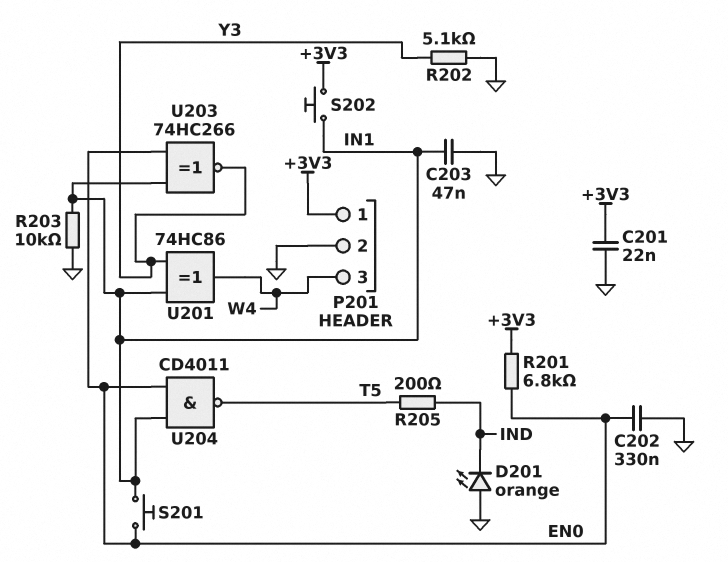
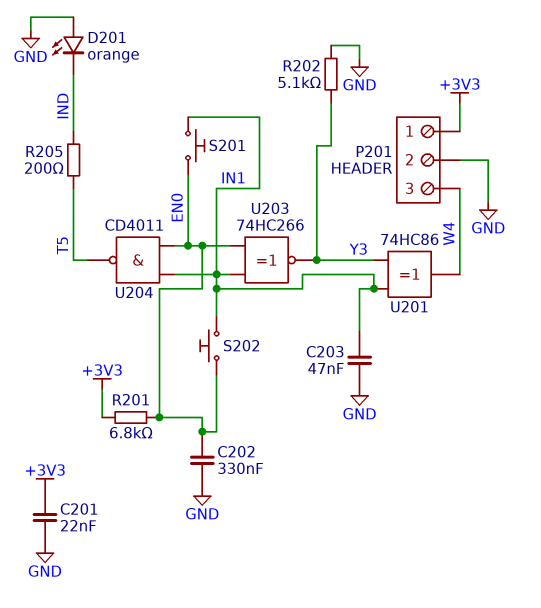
R203: 10k (GND, IN1) -> none
S202: button (+3V3, IN1) -> button (EN0, IN1)

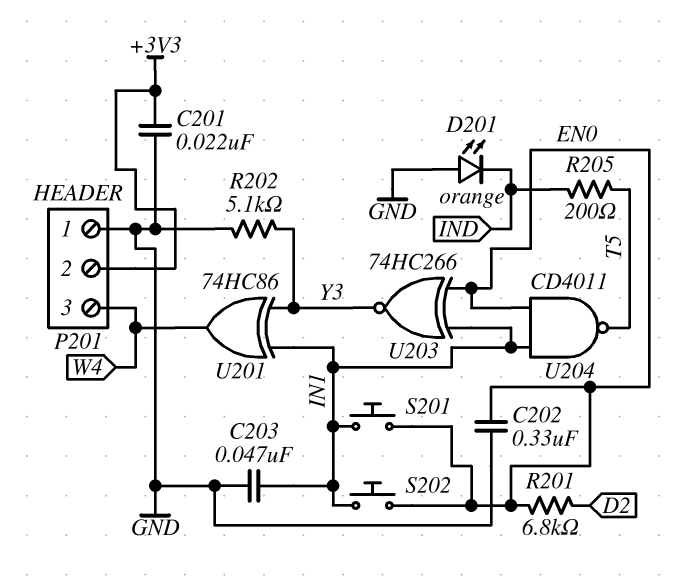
P201 pin 1: +3V3 -> GND
P201 pin 2: GND -> +3V3
R201: 6.8k (+3V3, EN0) -> 6.8k (D2, EN0)

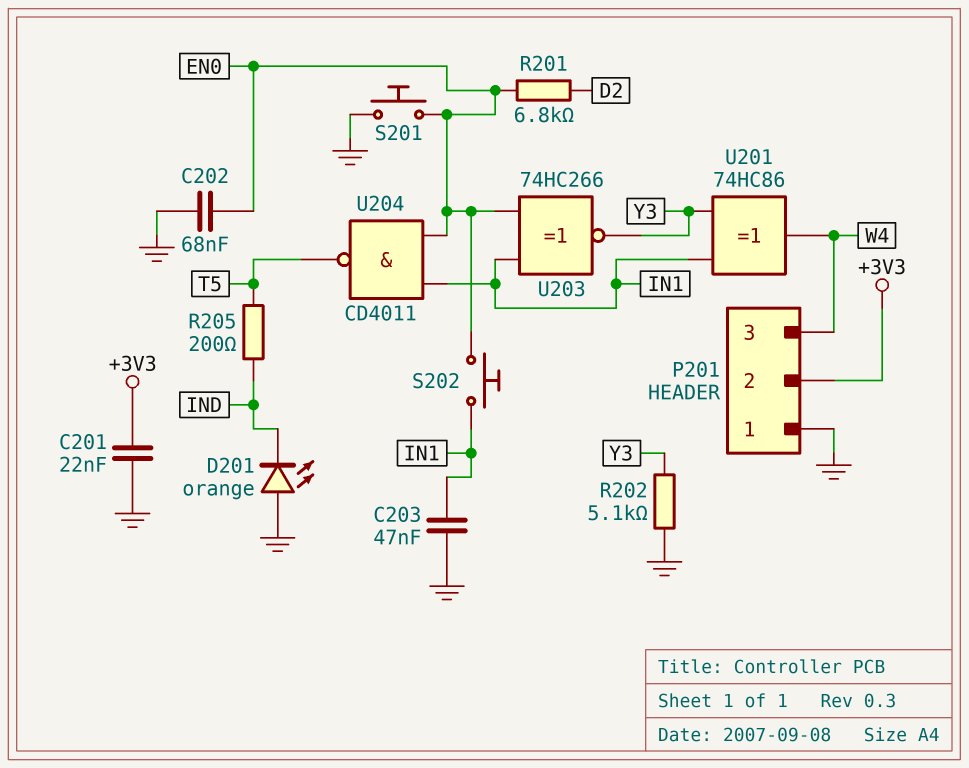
C202: 330nF (EN0, GND) -> 68nF (EN0, GND)
S201: button (EN0, IN1) -> button (EN0, GND)

